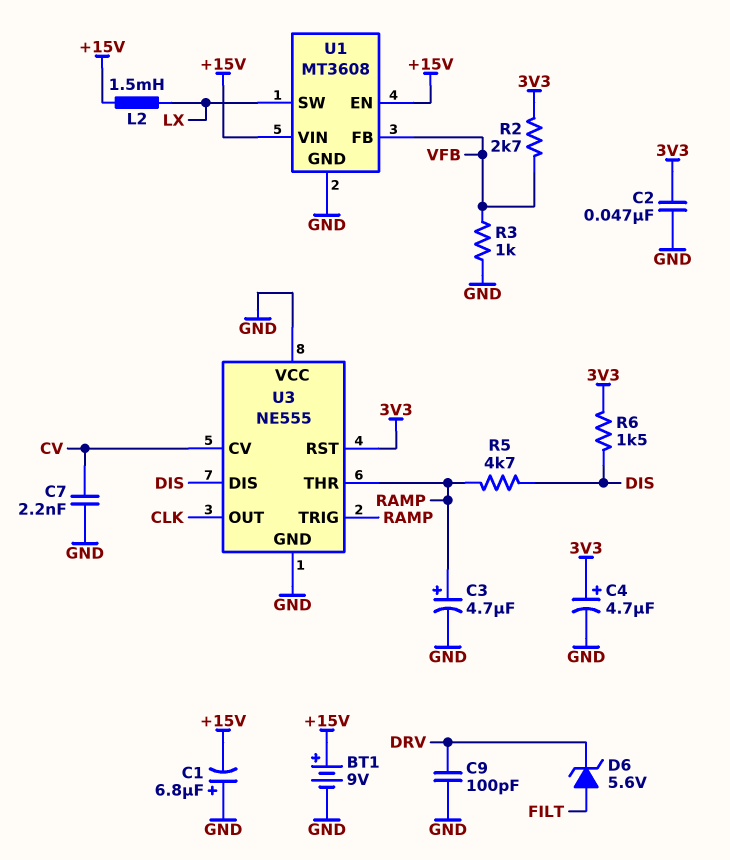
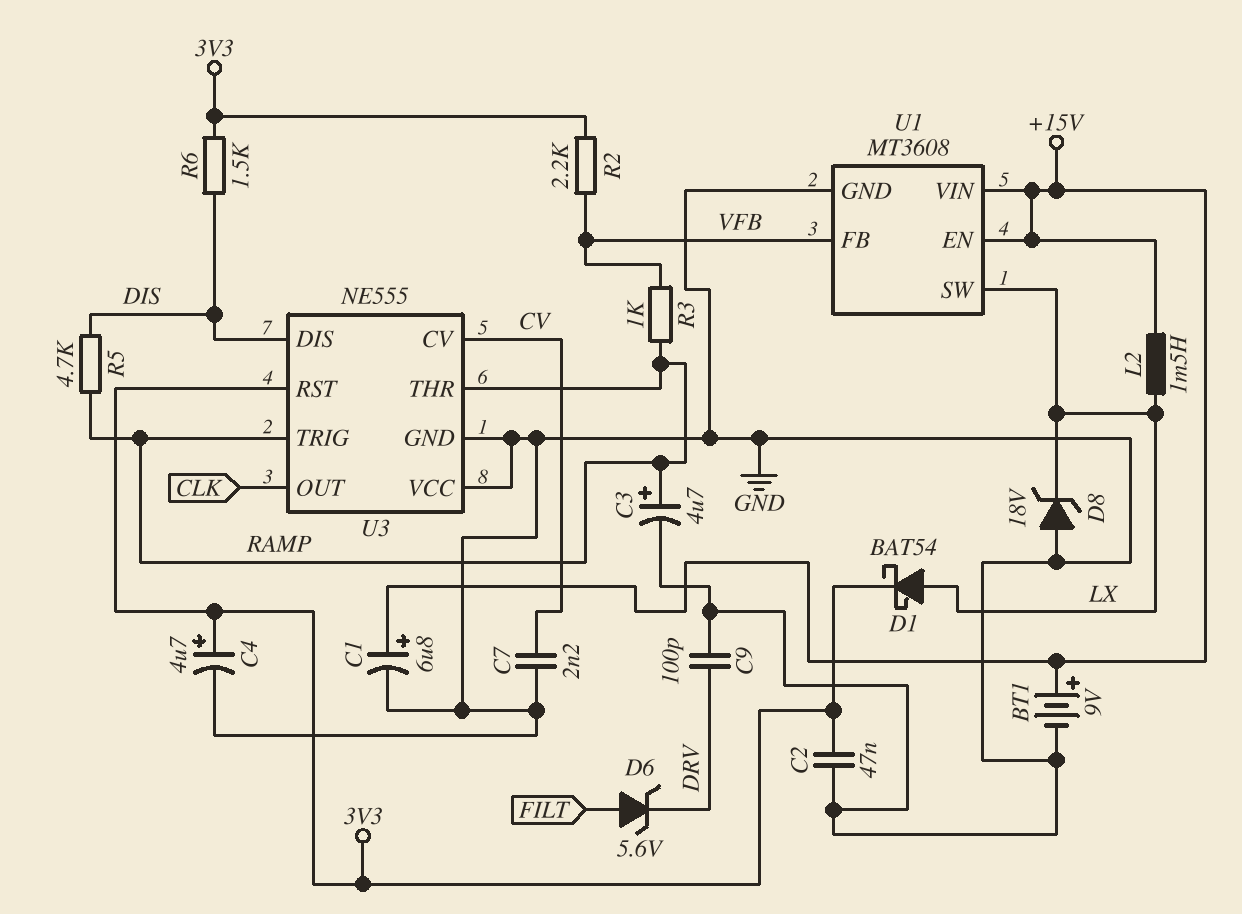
C1: 6.8uF (plus GND, minus +15V) -> 6.8uF (plus +15V, minus GND)
D1: none -> schottky BAT54 (A LX, K 3V3)
D8: none -> zener 18V (A GND, K LX)
R2: 2.7k (3V3, VFB) -> 2.2k (3V3, VFB)
R3: 1k (GND, VFB) -> 1k (RAMP, VFB)

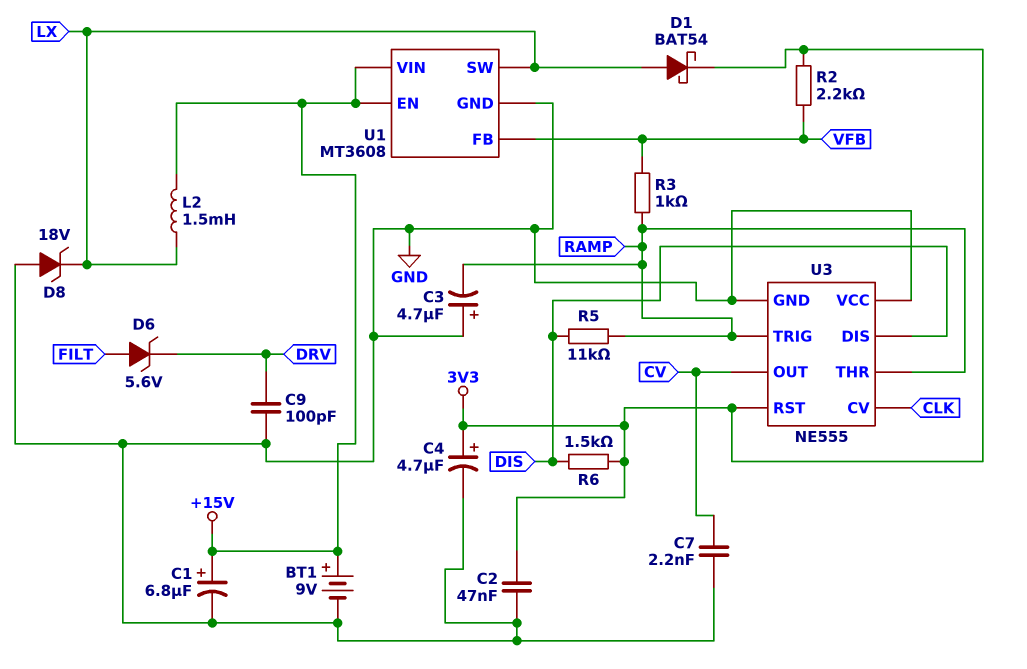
C3: 4.7uF (plus RAMP, minus GND) -> 4.7uF (plus GND, minus RAMP)
R5: 4.7k (DIS, RAMP) -> 11k (DIS, RAMP)
U3 pin CV: CV -> CLK
U3 pin OUT: CLK -> CV

